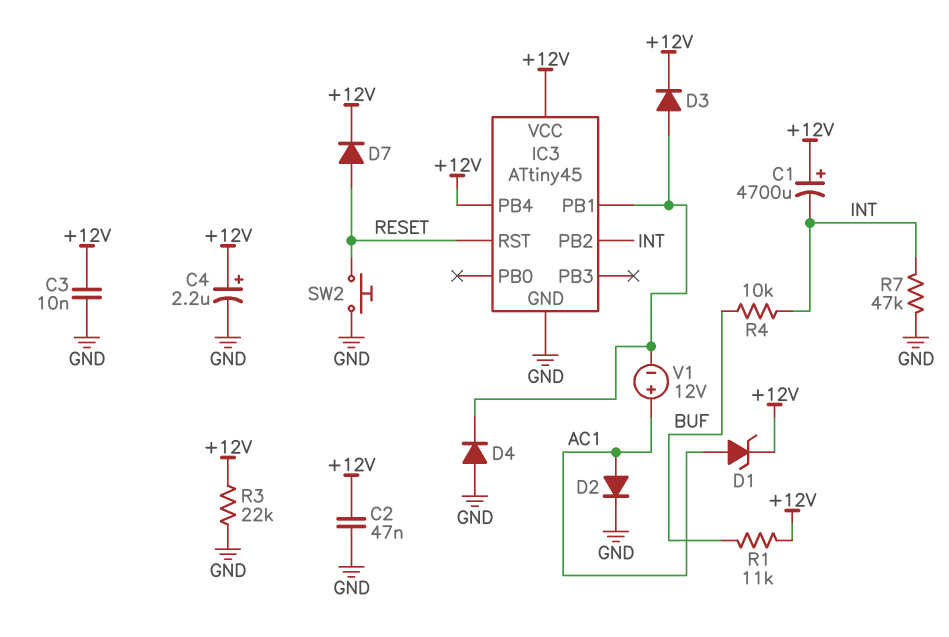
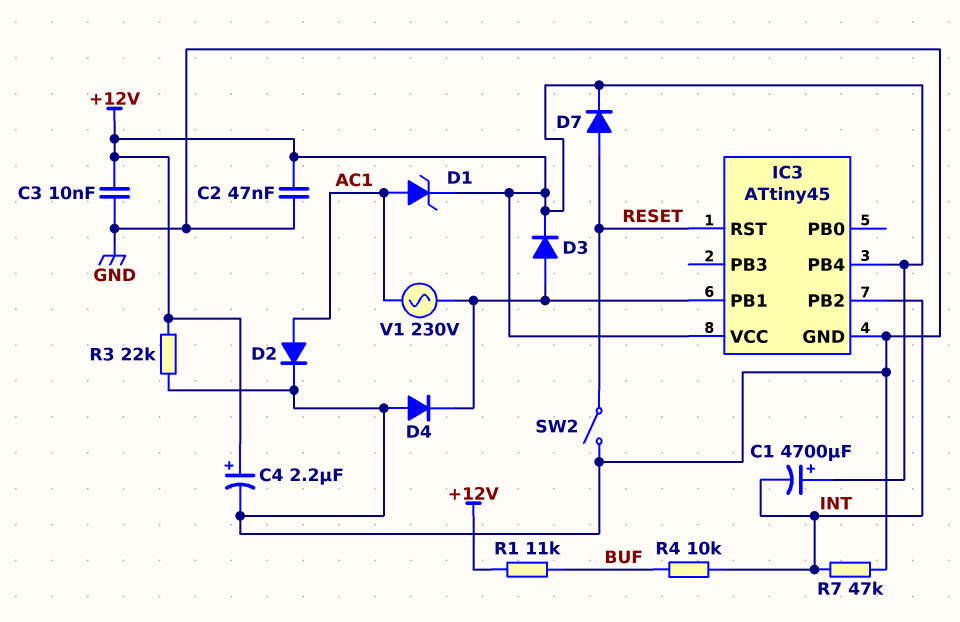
SW2: button (GND, RESET) -> switch (GND, RESET)
V1: 12V (plus AC1, minus IC3/PB1) -> AC 230V (AC1, IC3/PB1)

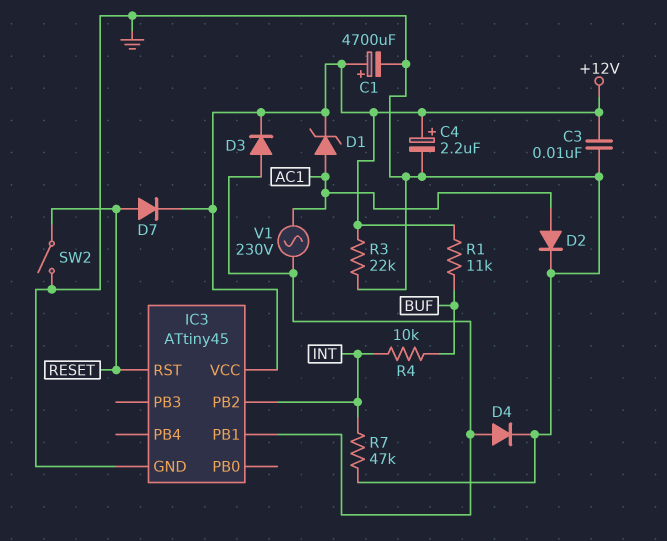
C1: 4700uF (plus +12V, minus INT) -> 4700uF (plus +12V, minus GND)
C2: 47nF (+12V, GND) -> none
D4: diode (A GND, K IC3/PB1) -> diode (A IC3/PB1, K GND)
IC3 pin PB4: +12V -> none

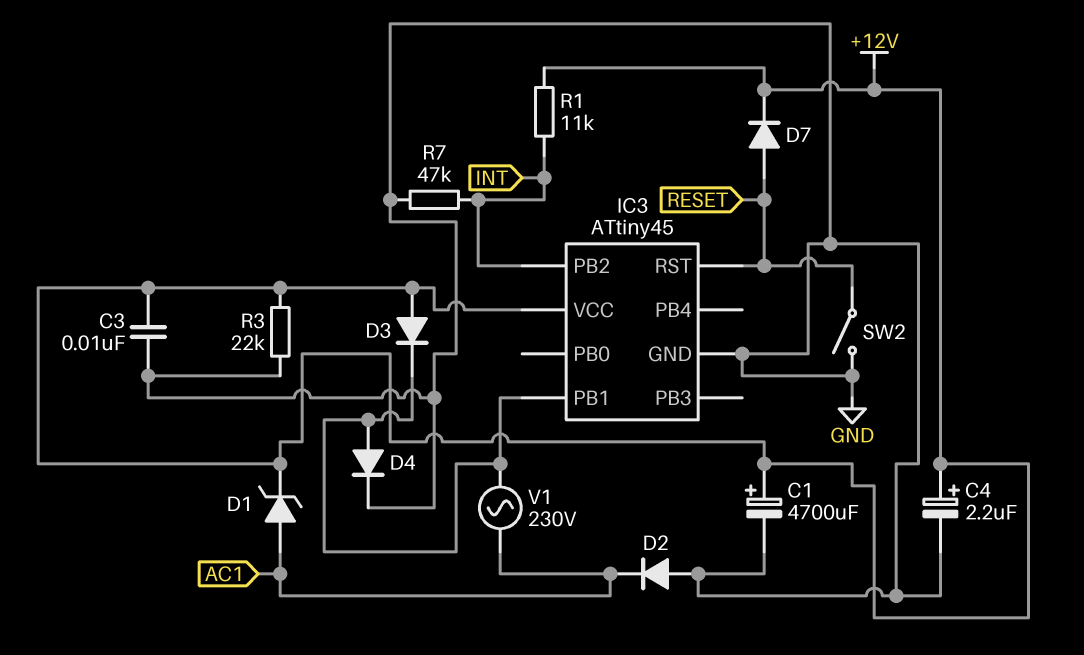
D2: diode (A AC1, K GND) -> diode (A GND, K AC1)
D3: diode (A IC3/PB1, K +12V) -> diode (A +12V, K IC3/PB1)
R1: 11k (+12V, BUF) -> 11k (+12V, INT)
R4: 10k (BUF, INT) -> none

